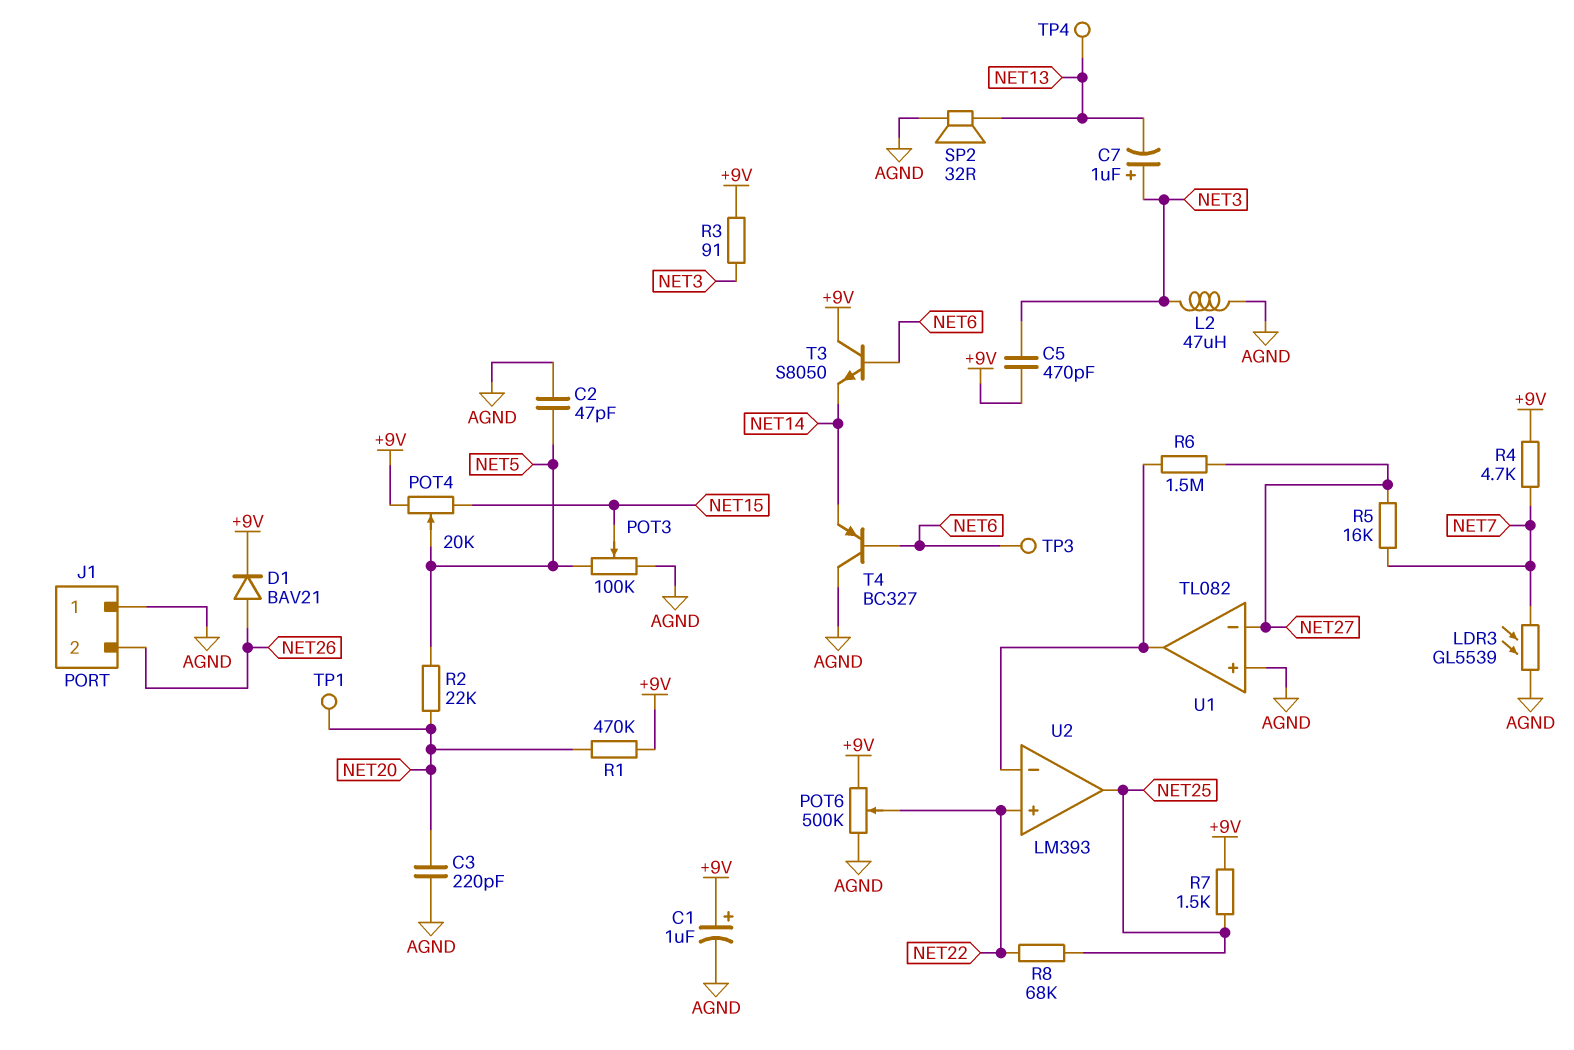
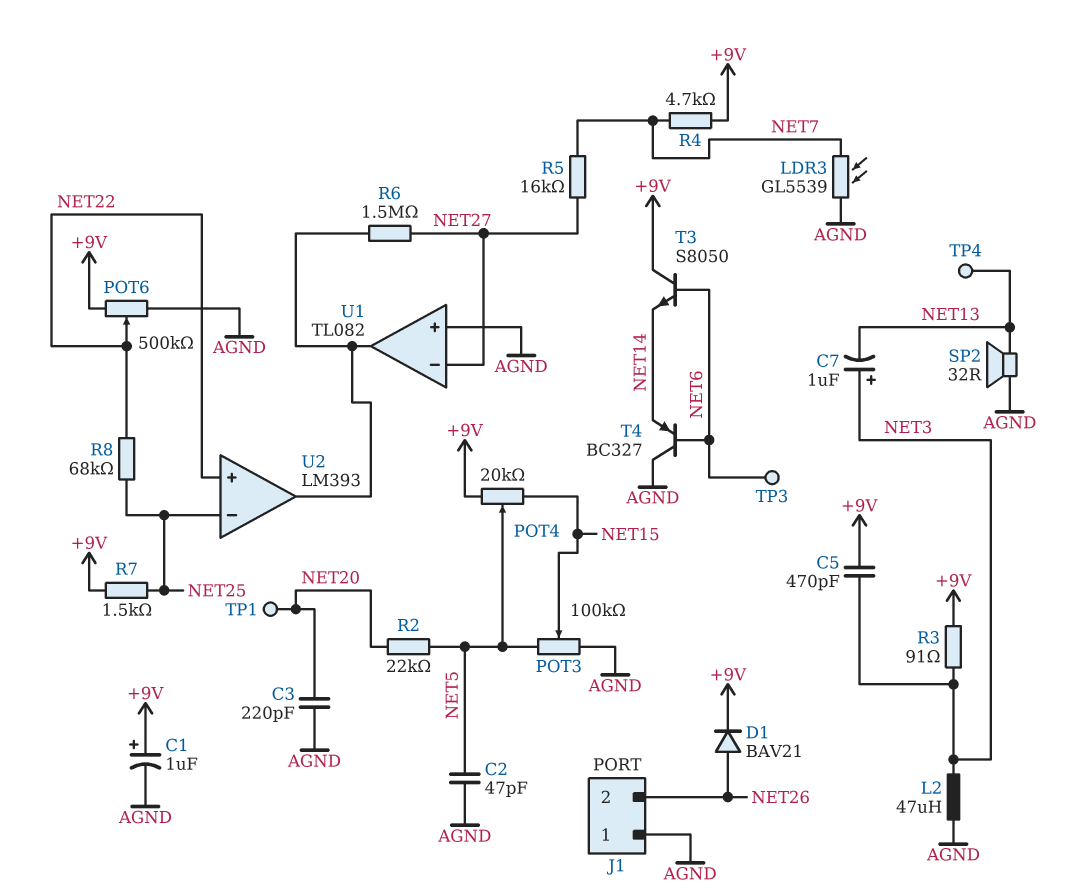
R1: 470k (+9V, NET20) -> none
U2 pin in-: U1/out -> NET25
U2 pin out: NET25 -> U1/out

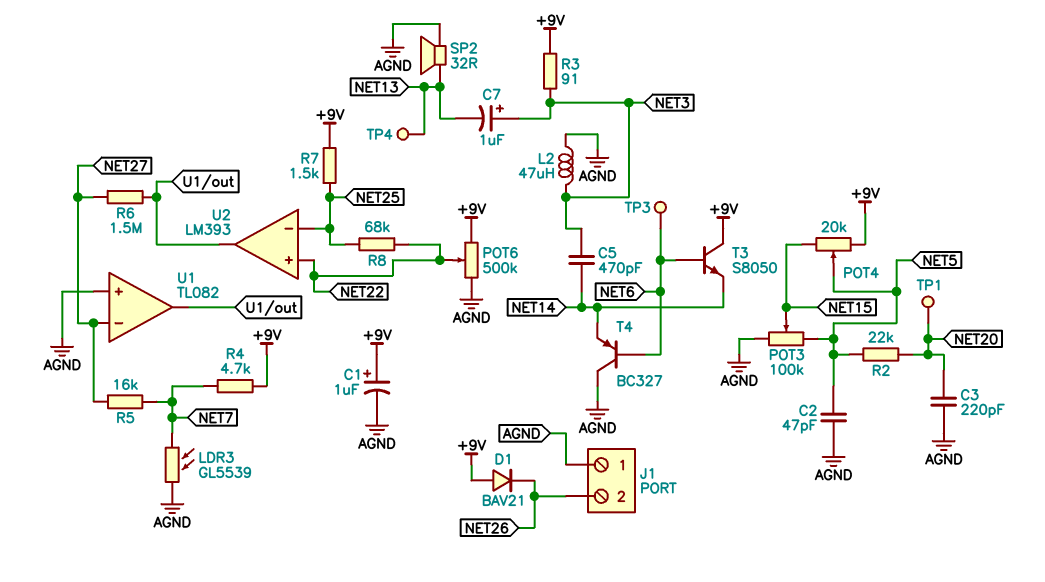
C5: 470pF (+9V, NET3) -> 470pF (NET3, NET14)
D1: diode BAV21 (A NET26, K +9V) -> diode BAV21 (A +9V, K NET26)

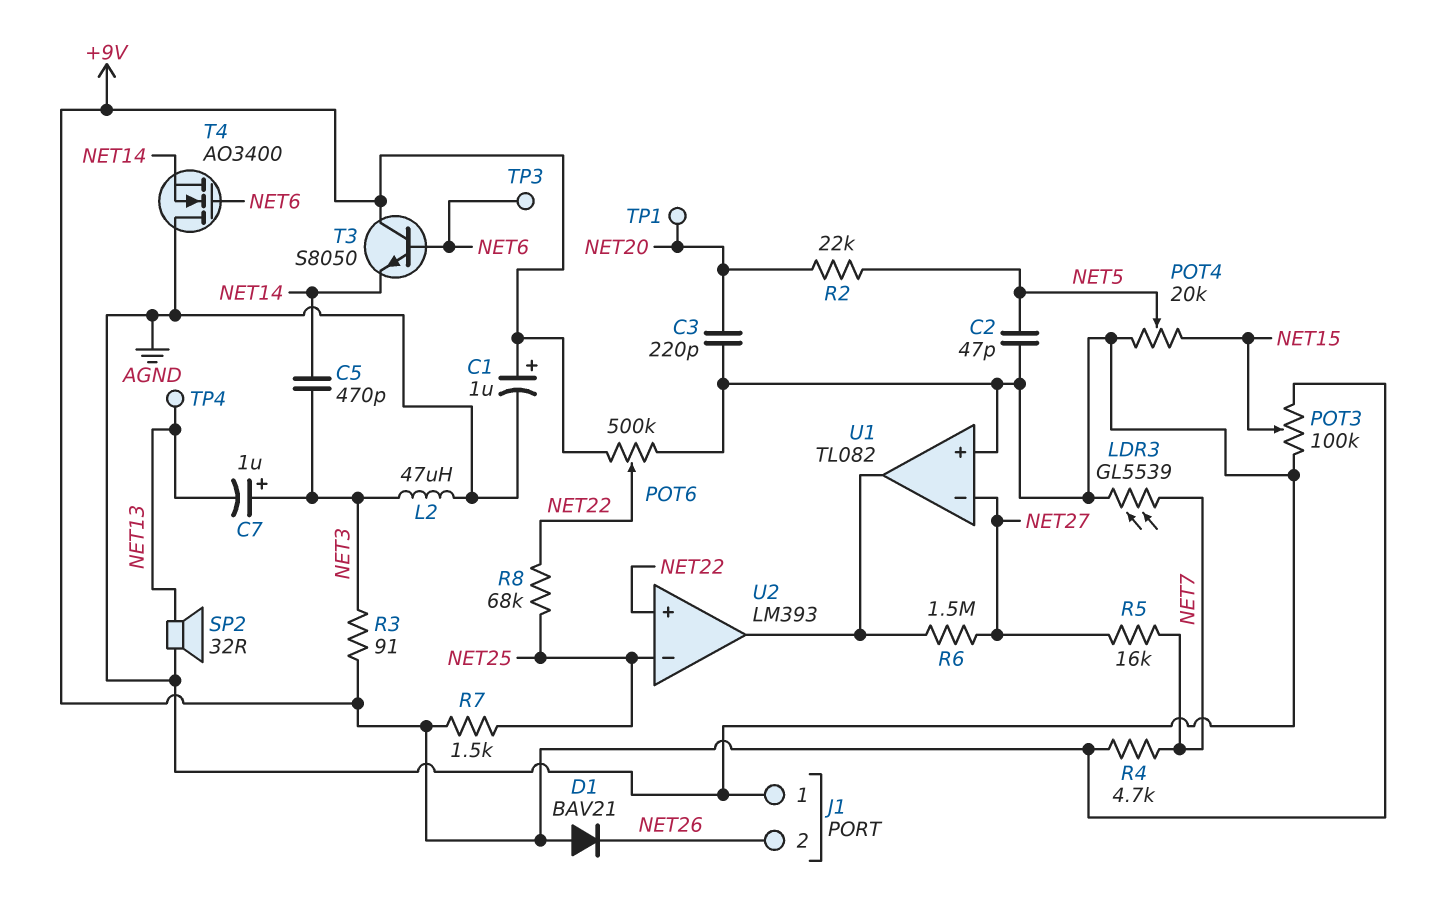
POT3: 100k (AGND, NET5, wiper NET15) -> 100k (+9V, AGND, wiper NET15)
POT4: 20k (+9V, NET15, wiper NET5) -> 20k (AGND, NET15, wiper NET5)
T4: PNP BC327 (B NET6, C AGND, E NET14) -> NMOS AO3400 (G NET6, D AGND, S NET14)

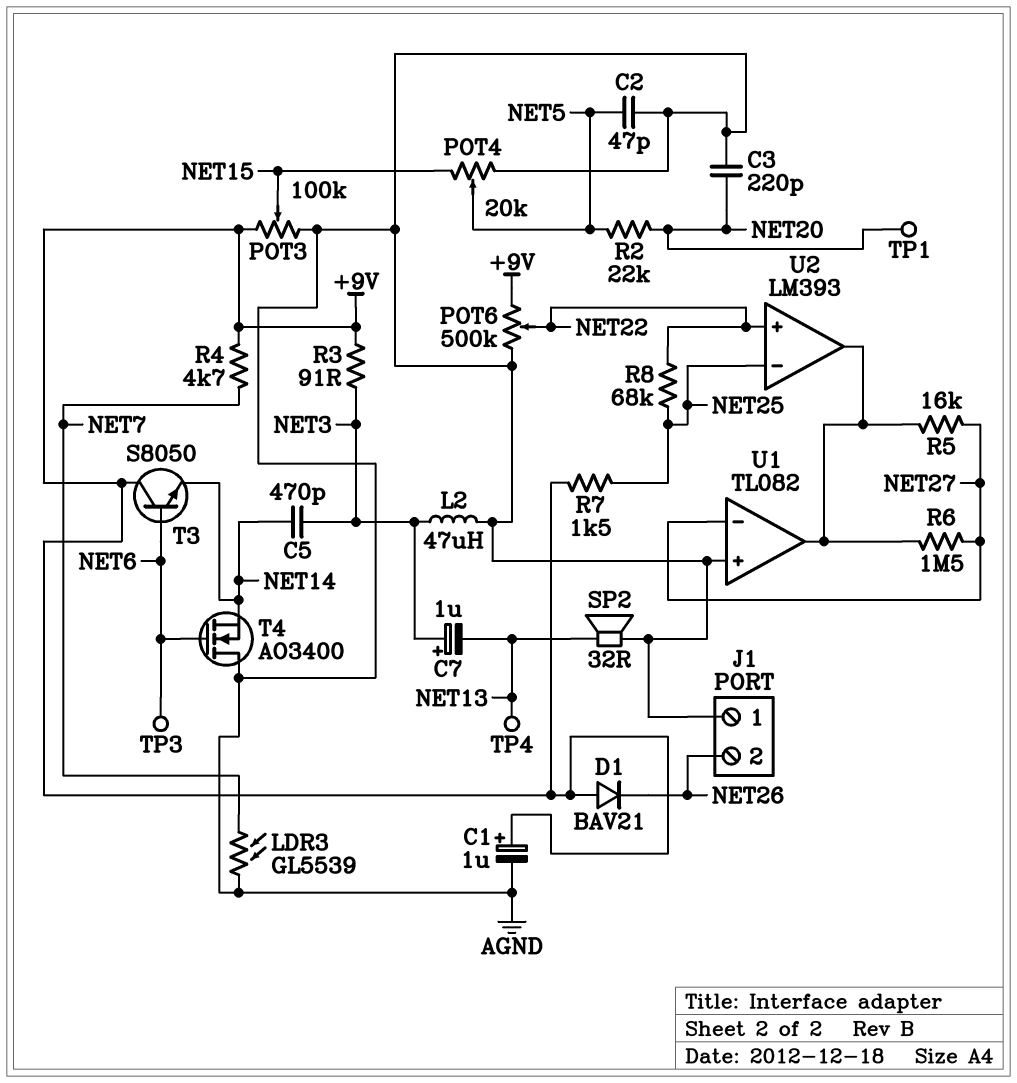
R5: 16k (NET7, NET27) -> 16k (NET27, U1/out)

